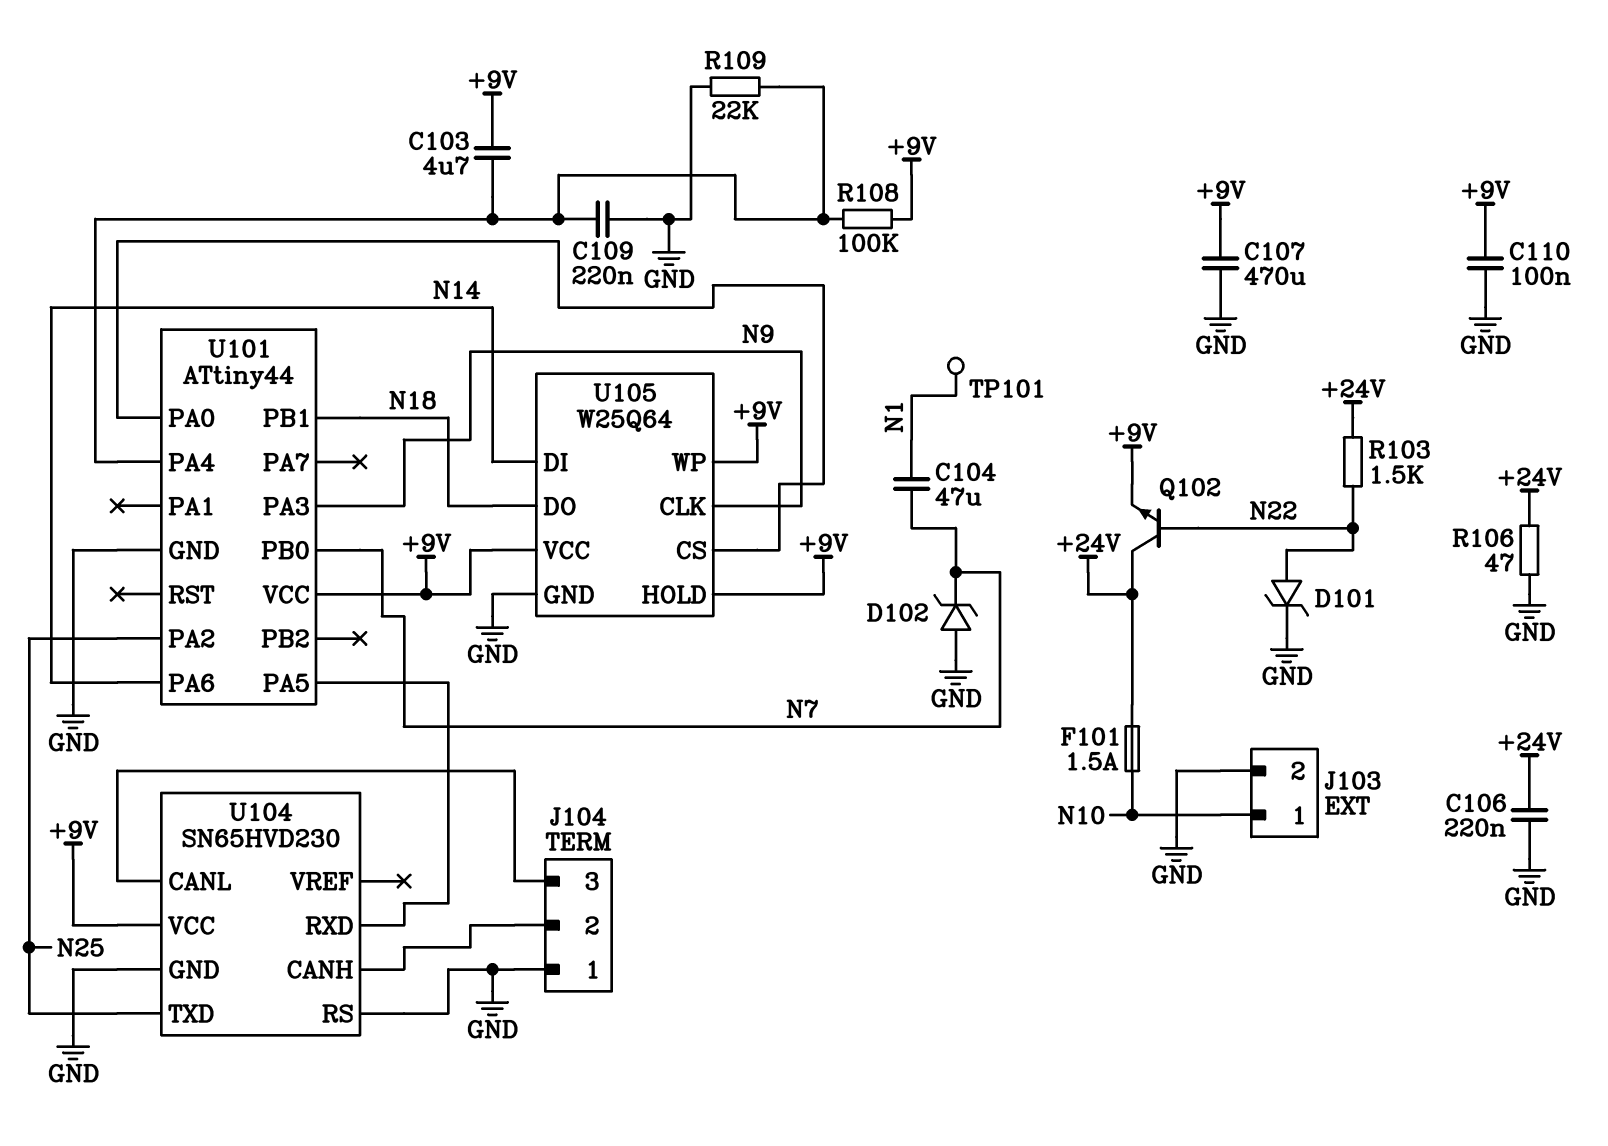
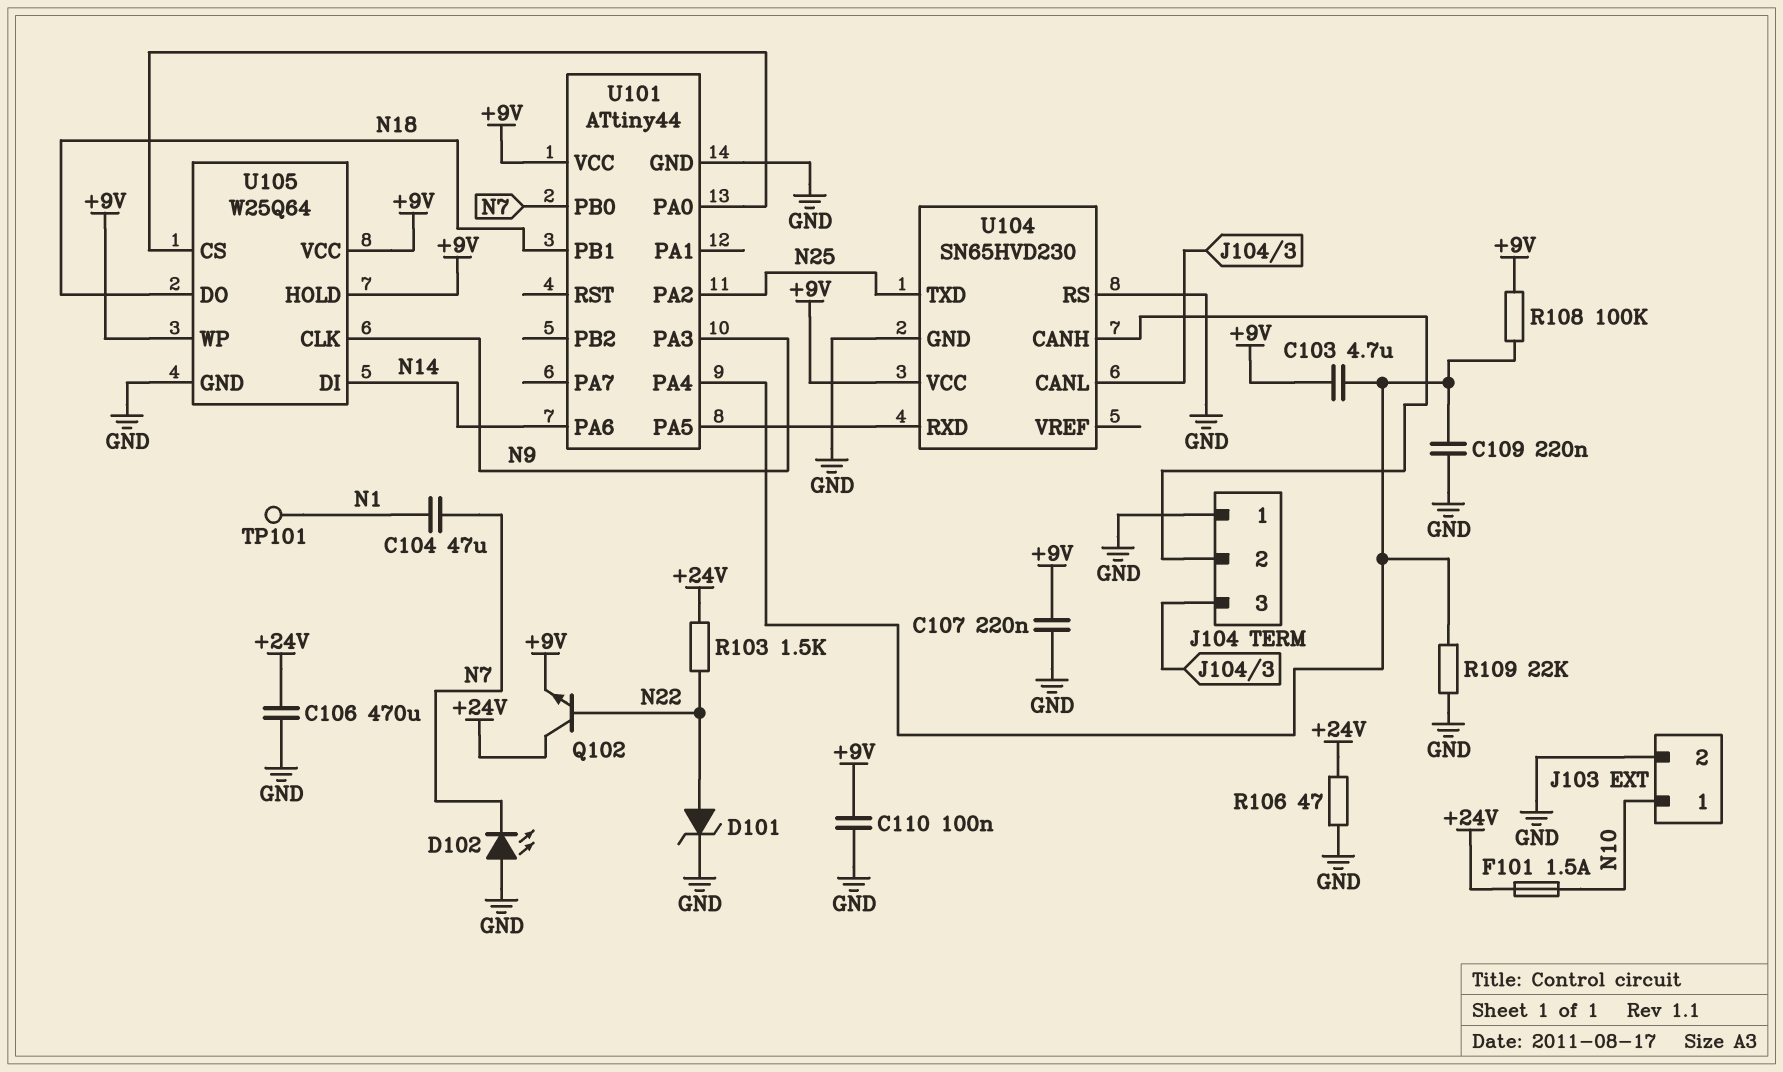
C106: 220nF (+24V, GND) -> 470uF (+24V, GND)
C107: 470uF (+9V, GND) -> 220nF (+9V, GND)
D102: zener (A GND, K N7) -> LED (A GND, K N7)

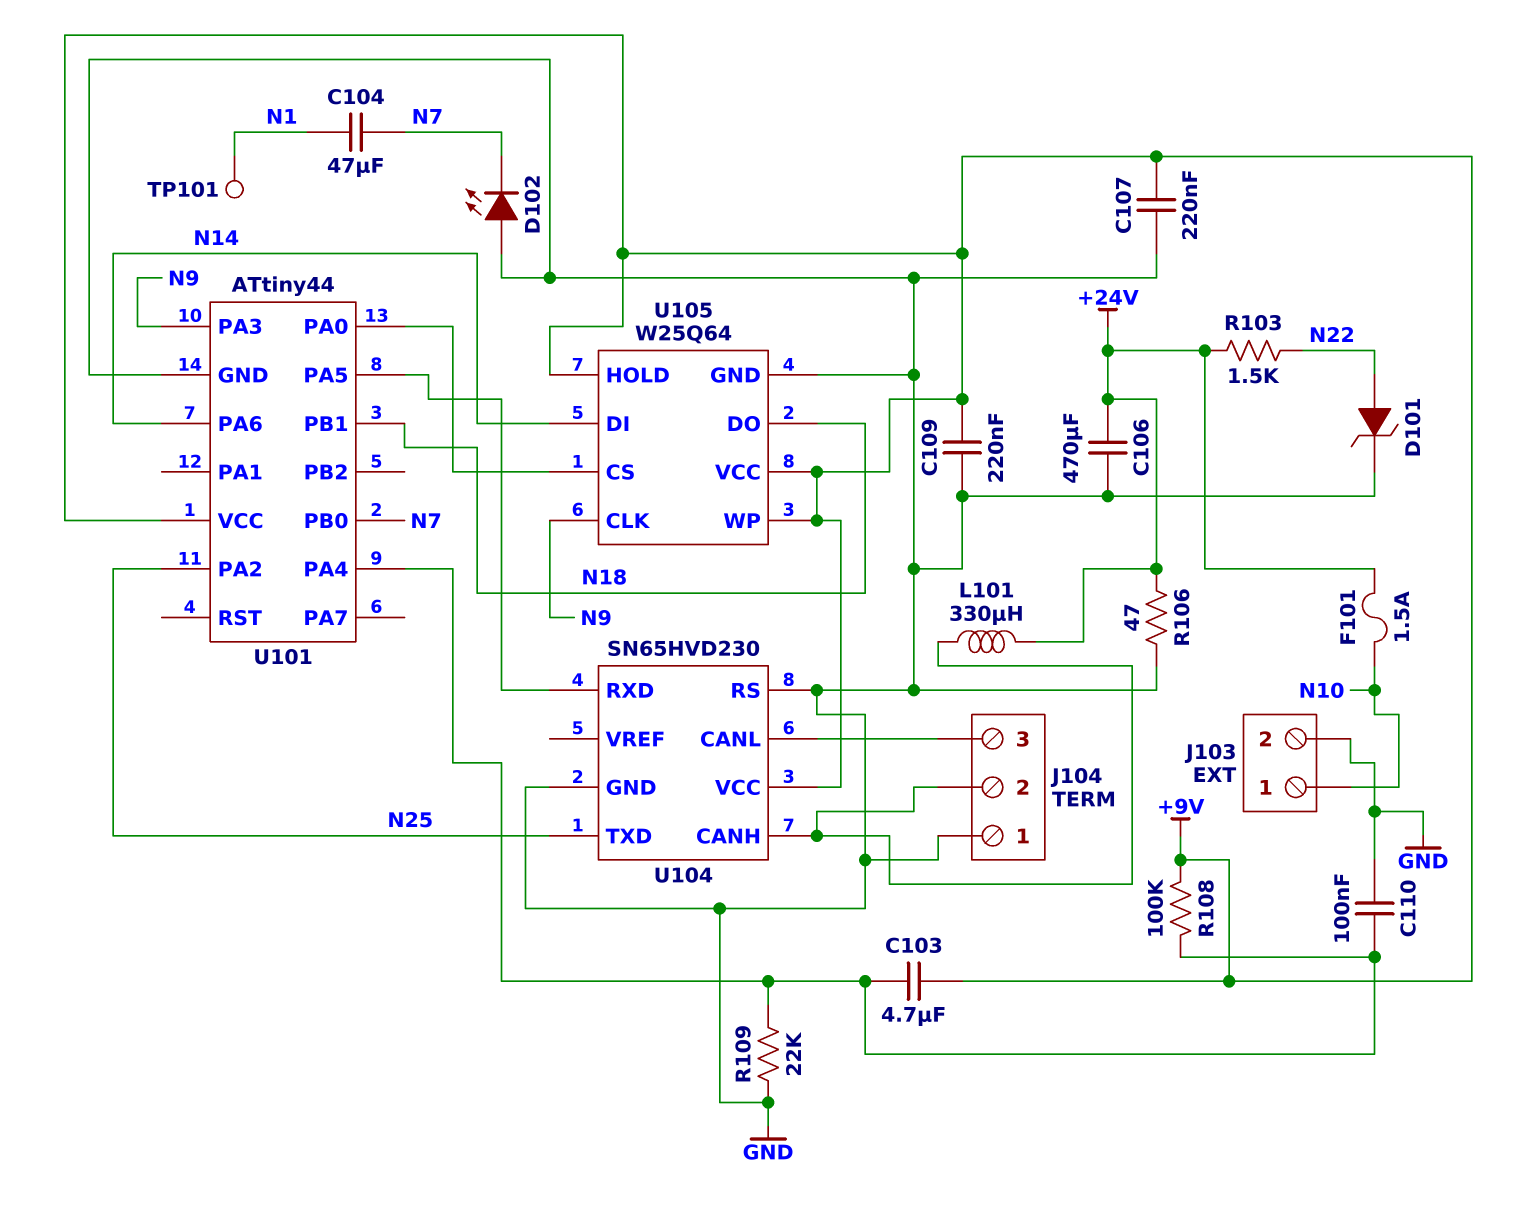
C109: 220nF (GND, U101/PA4) -> 220nF (+9V, GND)
C110: 100nF (+9V, GND) -> 100nF (GND, U101/PA4)
L101: none -> 330uH (+24V, J104/2)
Q102: NPN (B N22, C +24V, E +9V) -> none

